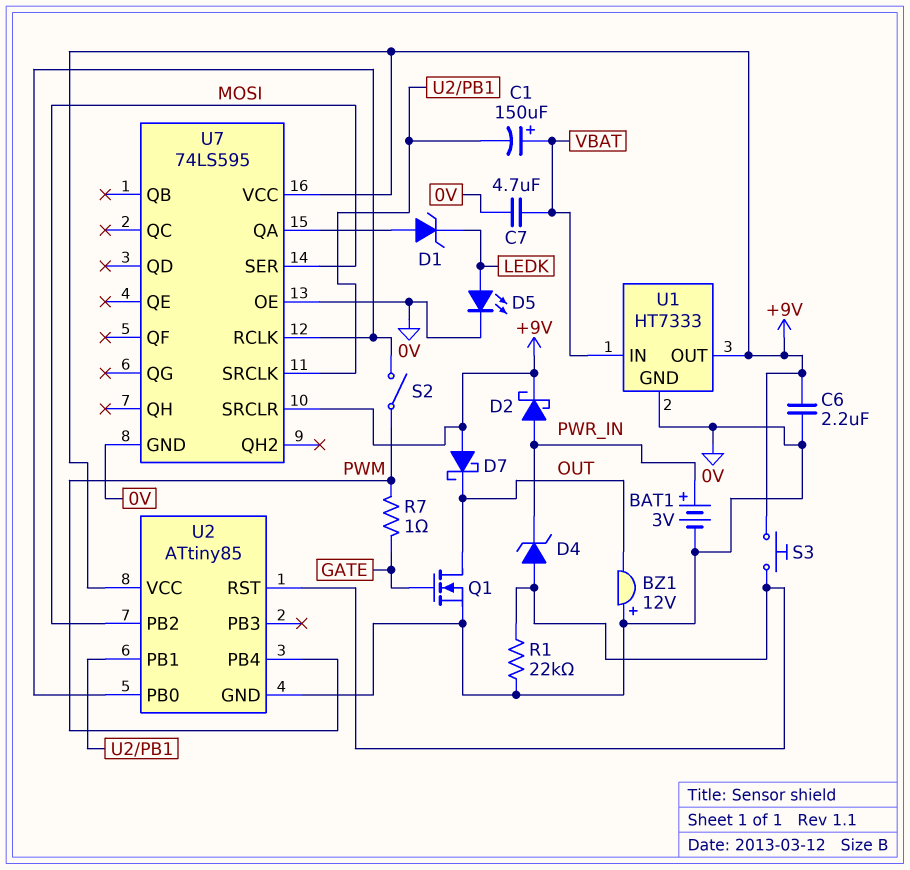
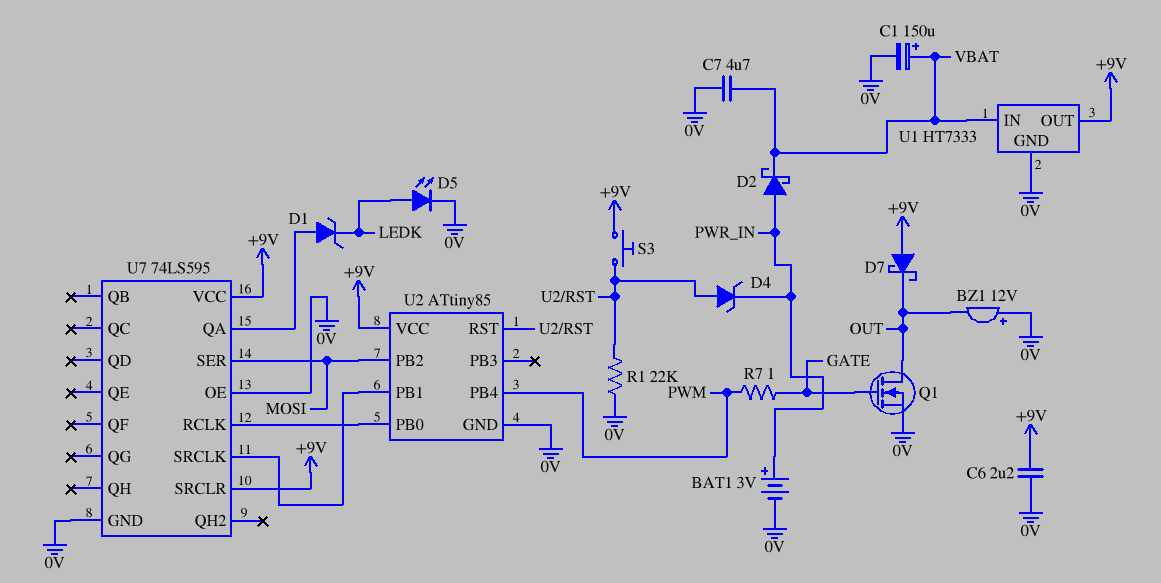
C1: 150uF (plus VBAT, minus U2/PB1) -> 150uF (plus VBAT, minus 0V)
D2: schottky (A PWR_IN, K +9V) -> schottky (A PWR_IN, K VBAT)
S2: switch (PWM, U2/PB0) -> none

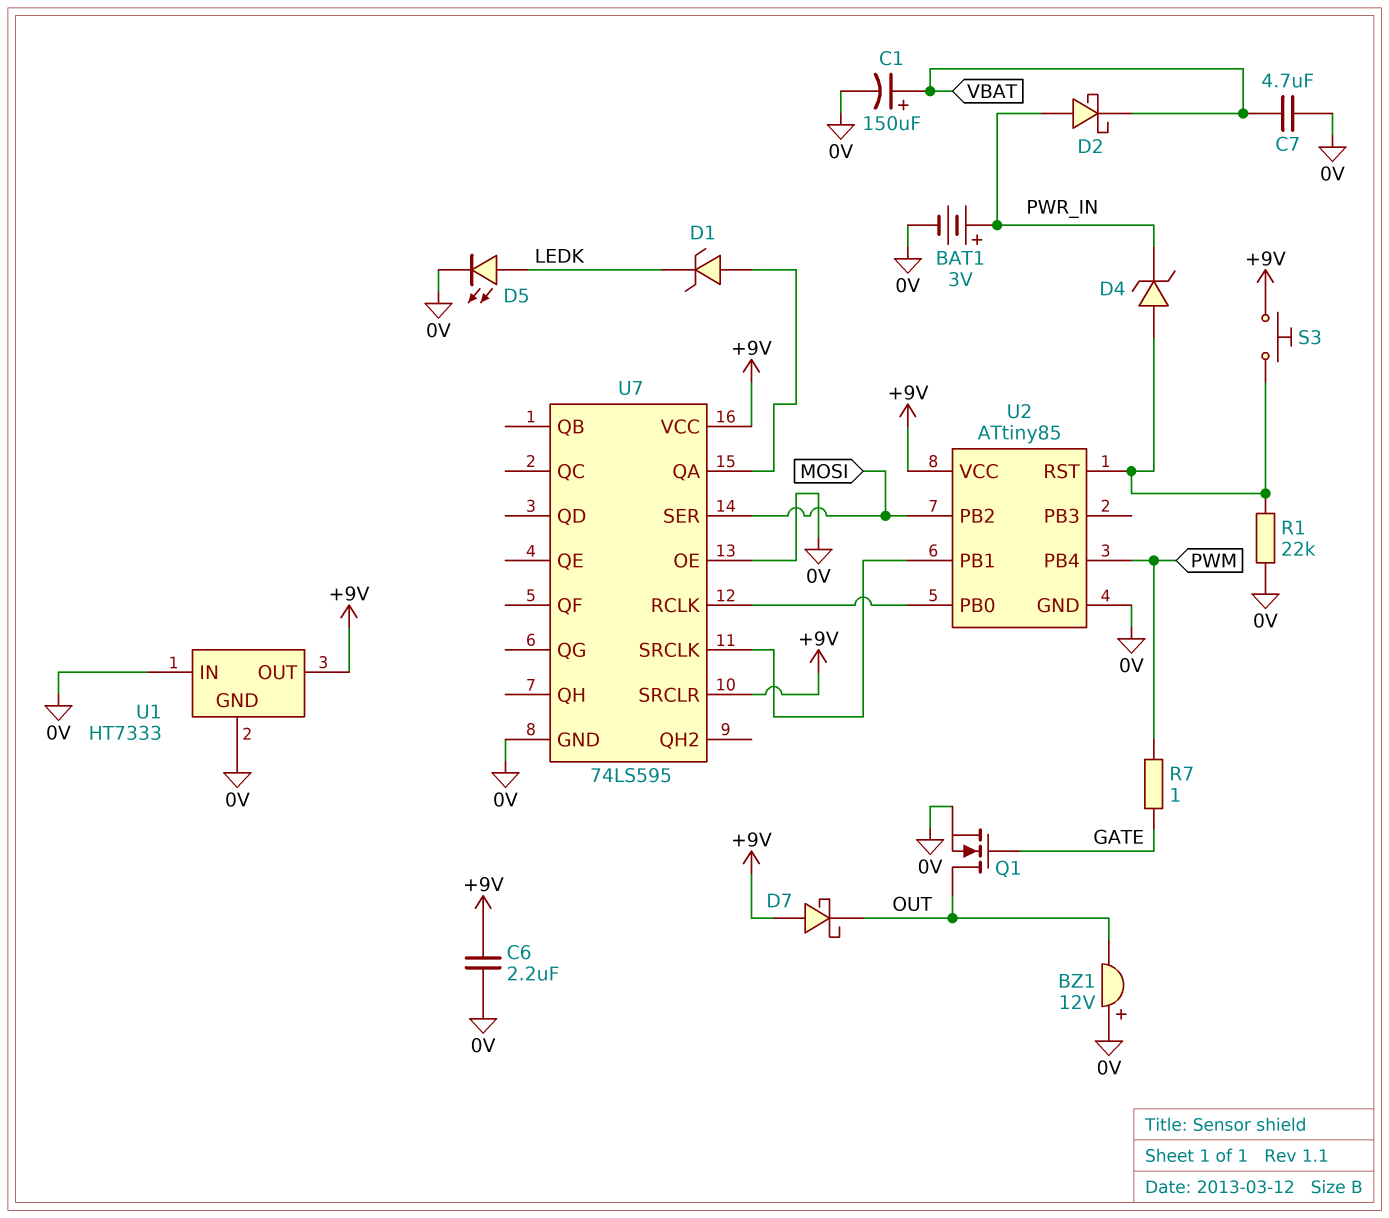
U1 pin IN: VBAT -> 0V

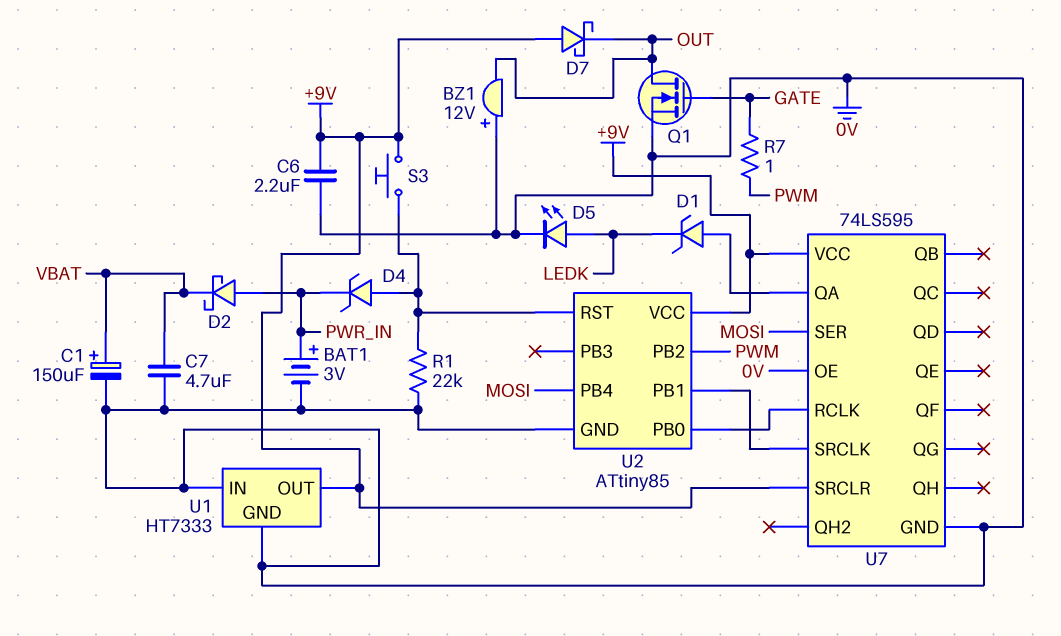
U2 pin PB2: MOSI -> PWM
U2 pin PB4: PWM -> MOSI

